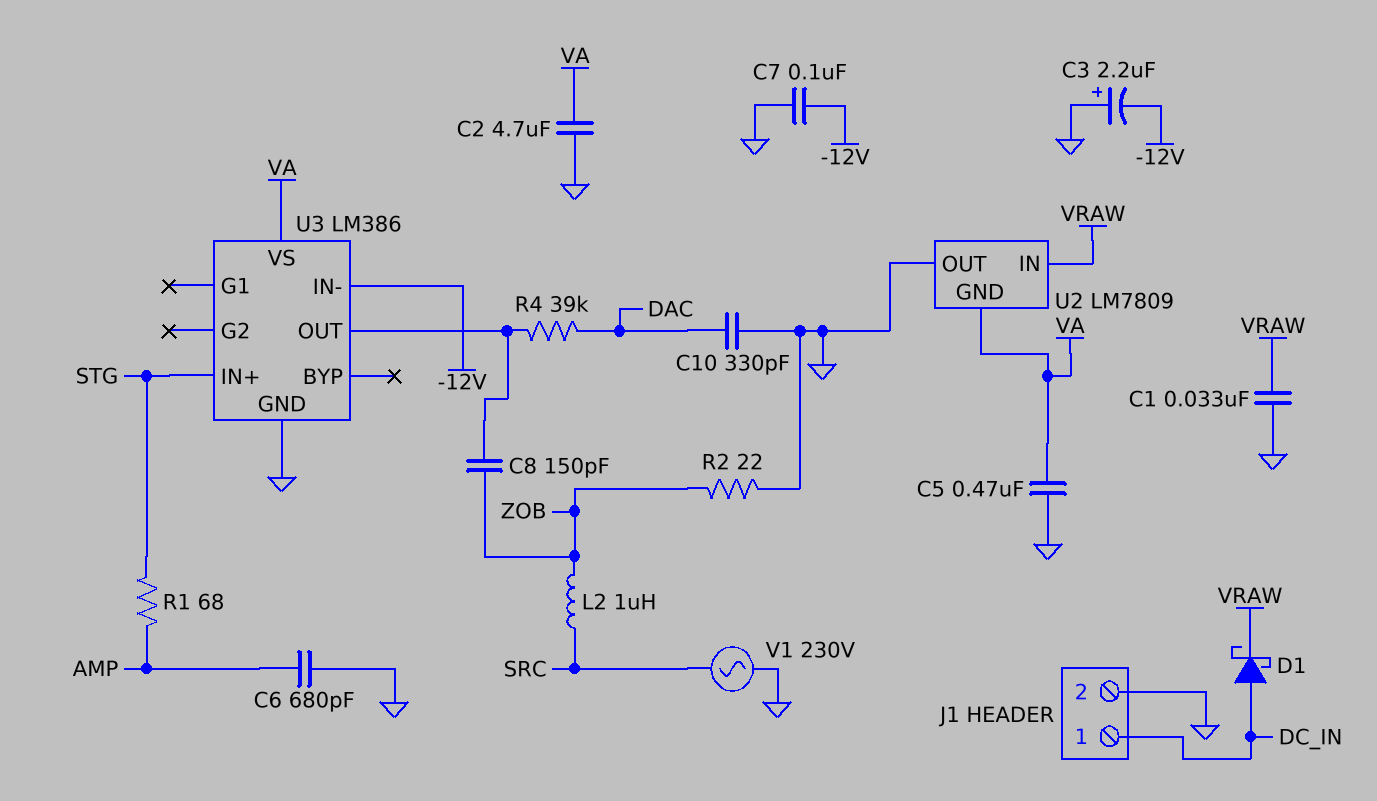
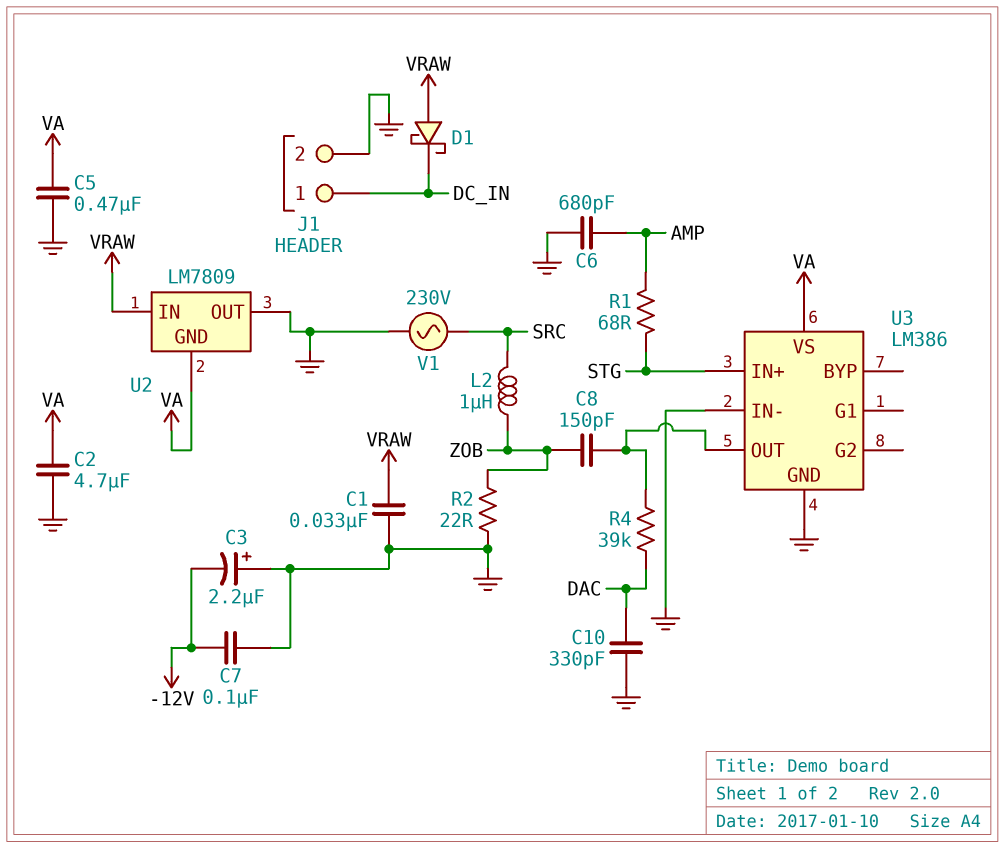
D1: schottky (A DC_IN, K VRAW) -> schottky (A VRAW, K DC_IN)
U3 pin IN-: -12V -> GND

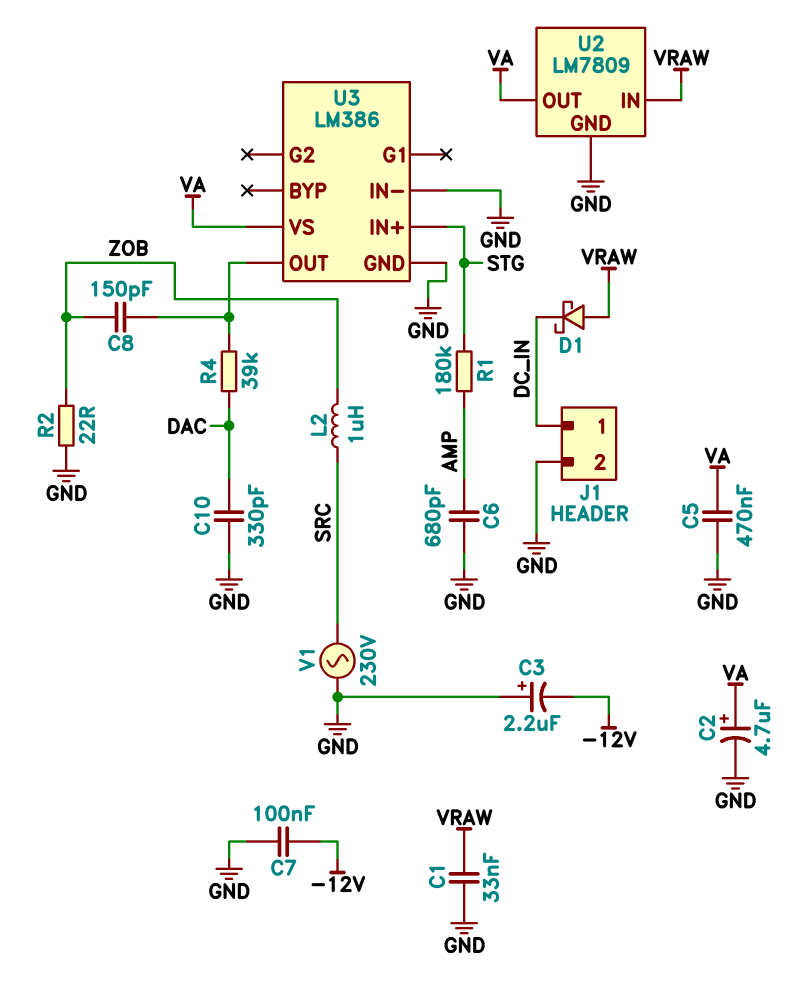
C2: 4.7uF (GND, VA) -> 4.7uF (plus VA, minus GND)
R1: 68 (AMP, STG) -> 180k (AMP, STG)
U2 pin GND: VA -> GND
U2 pin OUT: GND -> VA

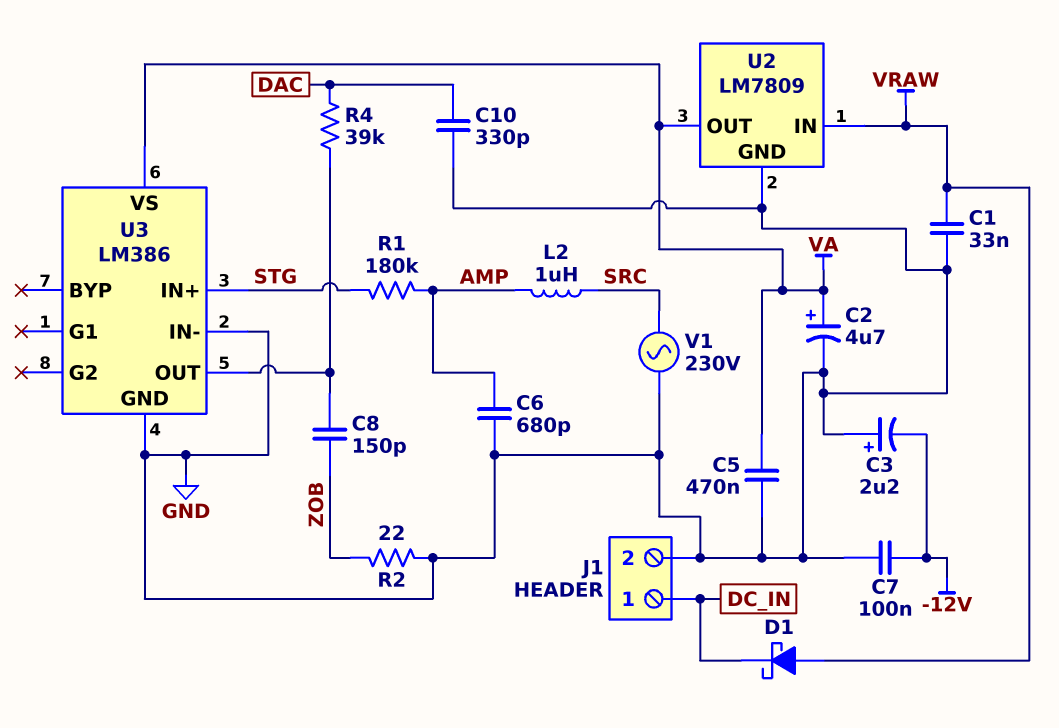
L2: 1uH (SRC, ZOB) -> 1uH (AMP, SRC)

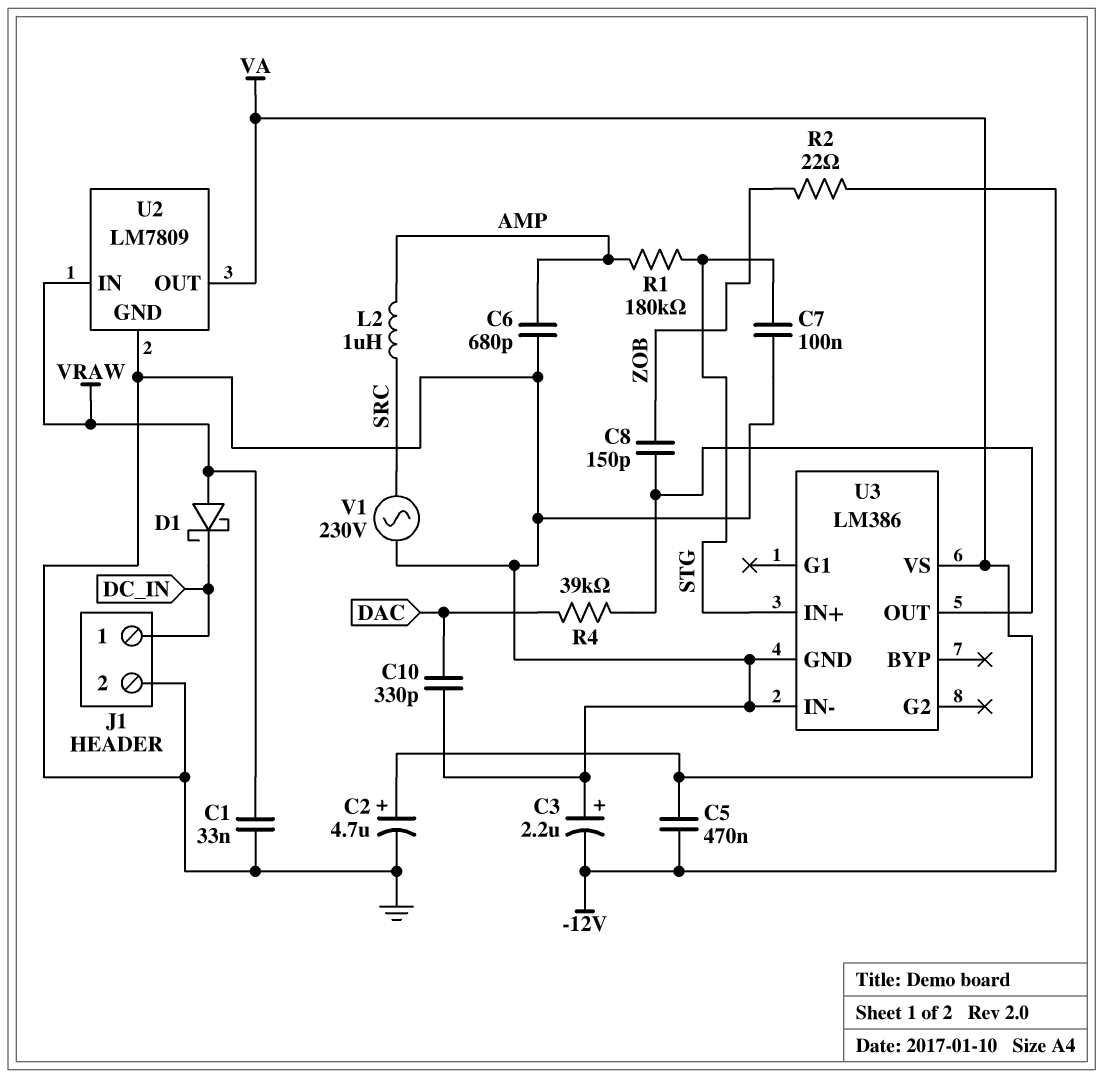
C5: 470nF (GND, VA) -> 470nF (-12V, VA)
C7: 100nF (-12V, GND) -> 100nF (GND, STG)
R2: 22 (GND, ZOB) -> 22 (-12V, ZOB)

